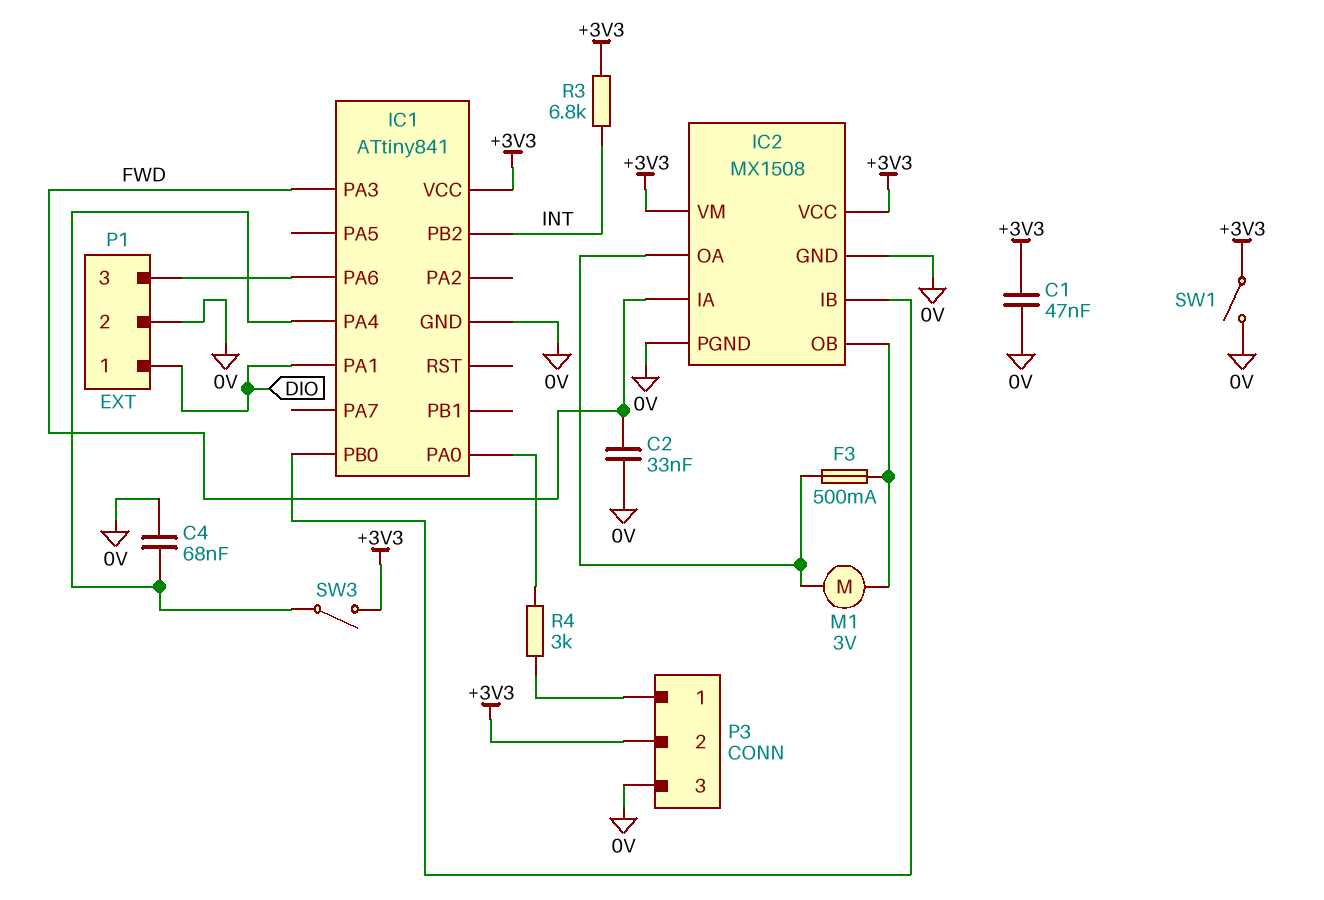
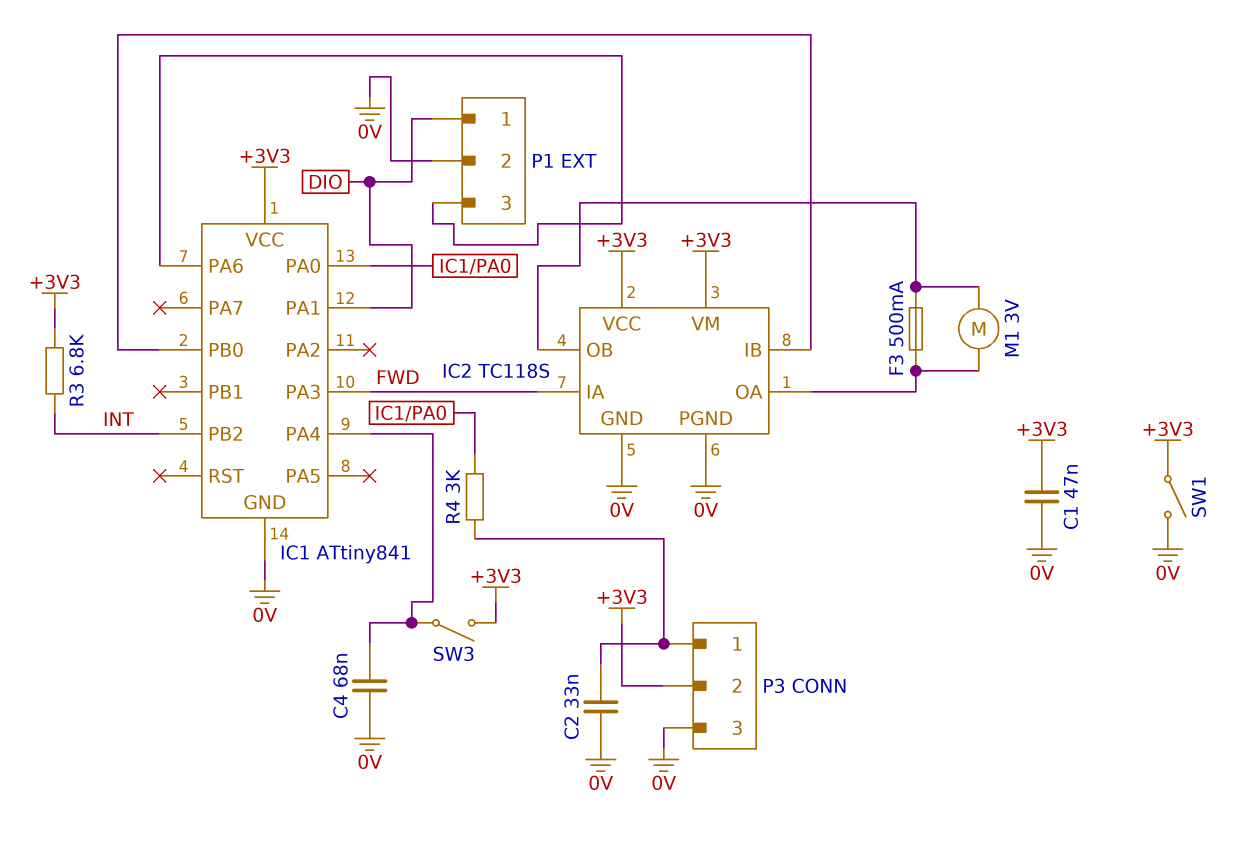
C2: 33nF (0V, FWD) -> 33nF (0V, P3/1)
IC2: MX1508 -> TC118S

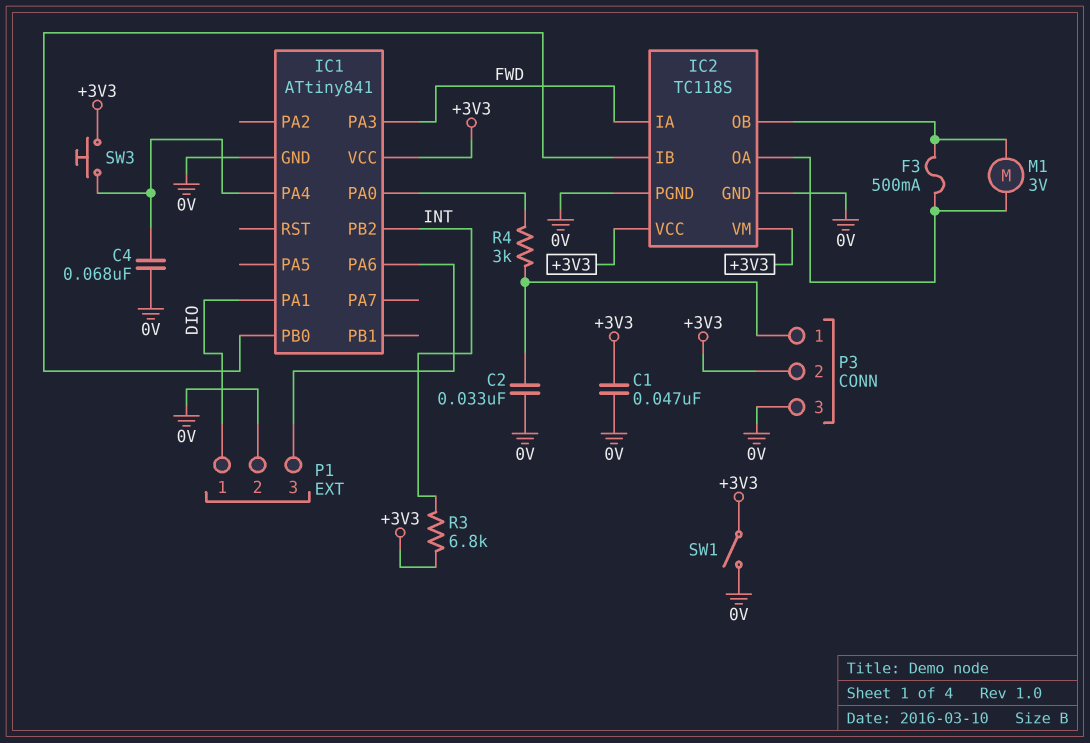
SW3: switch (+3V3, IC1/PA4) -> button (+3V3, IC1/PA4)

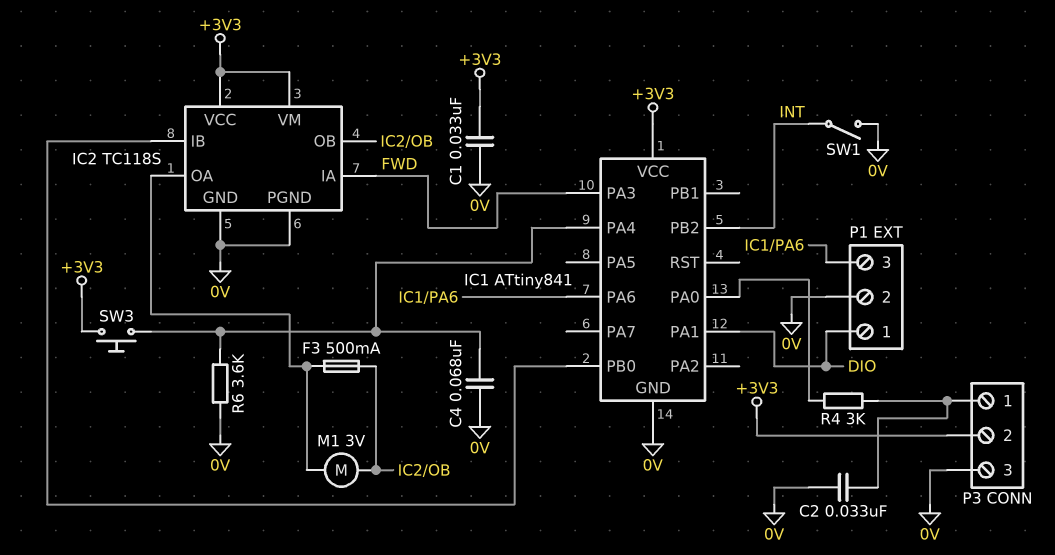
C1: 47nF (+3V3, 0V) -> 33nF (+3V3, 0V)
R3: 6.8k (+3V3, INT) -> none
R6: none -> 3.6k (0V, IC1/PA4)
SW1: switch (+3V3, 0V) -> switch (0V, INT)

